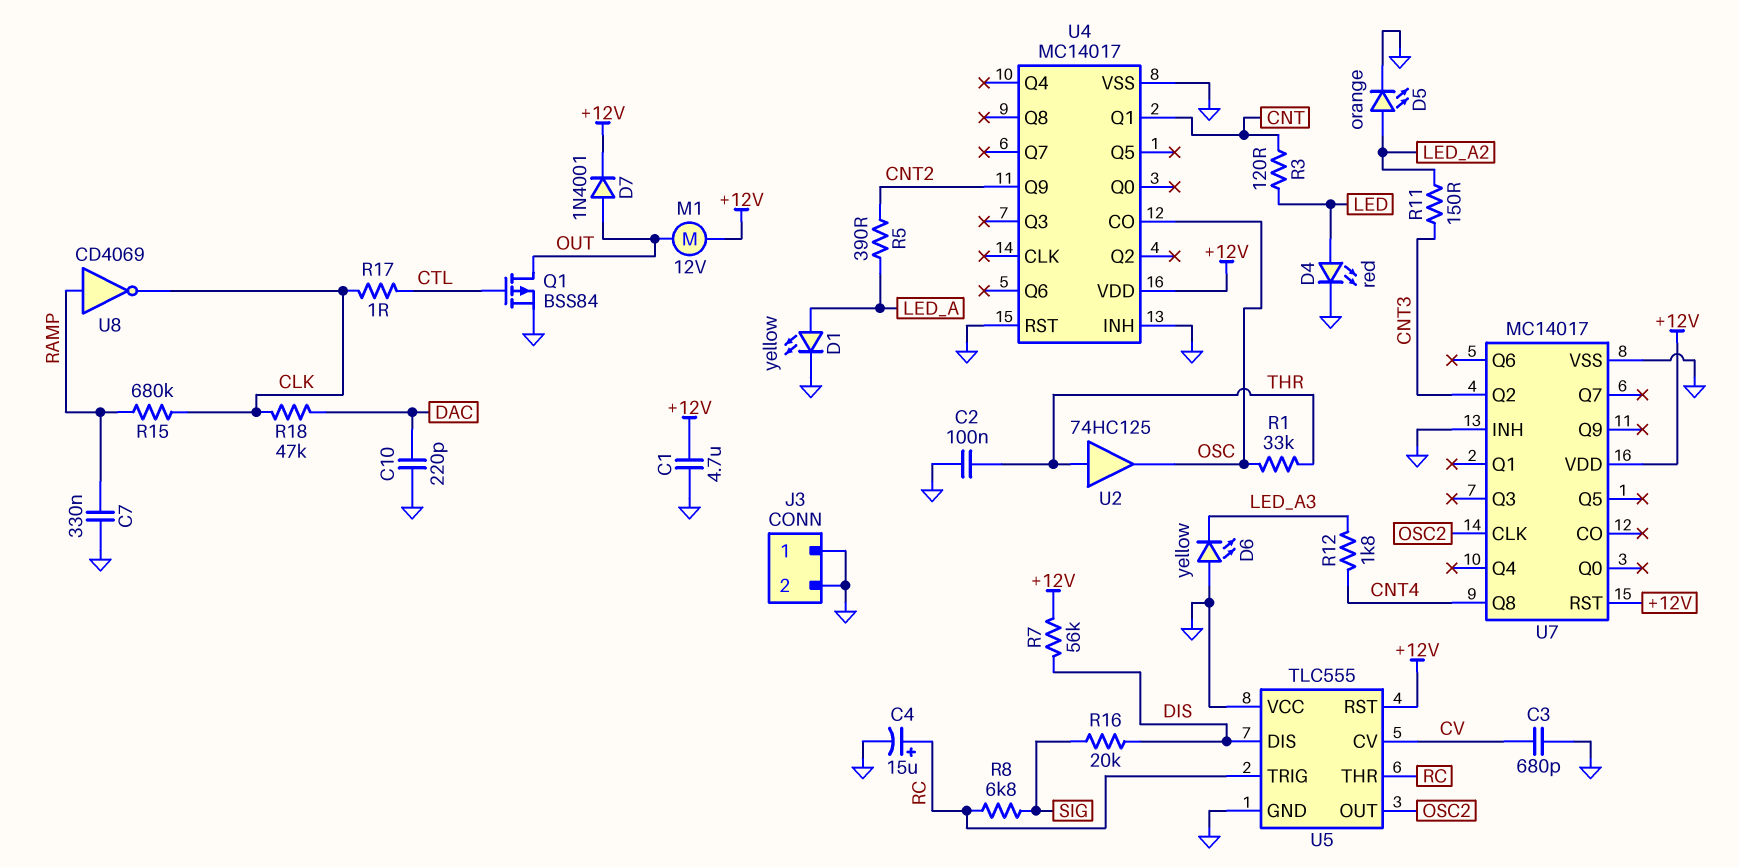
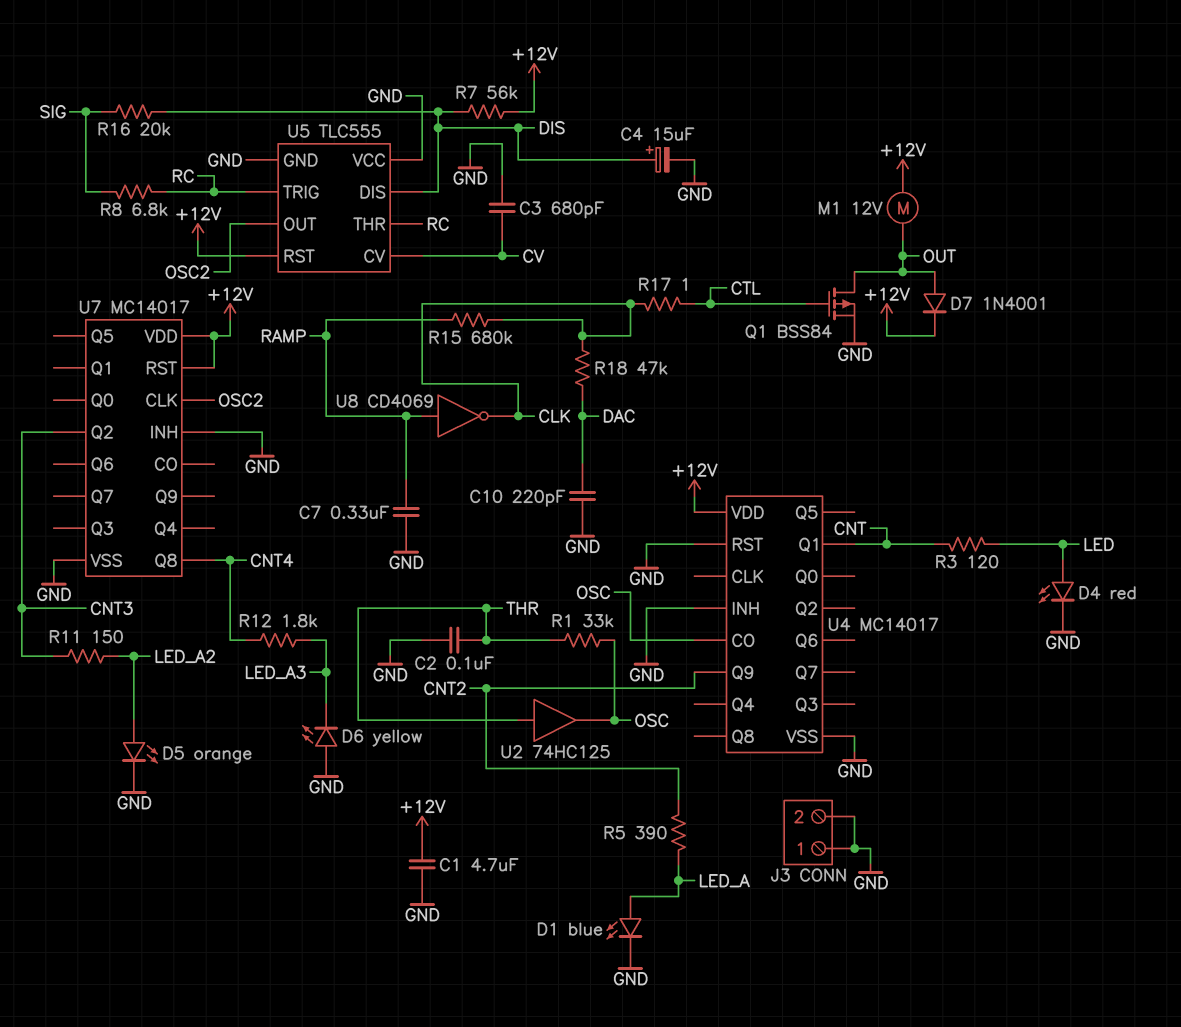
C4: 15uF (plus RC, minus GND) -> 15uF (plus DIS, minus GND)
D1: LED yellow (A LED_A, K GND) -> LED blue (A LED_A, K GND)

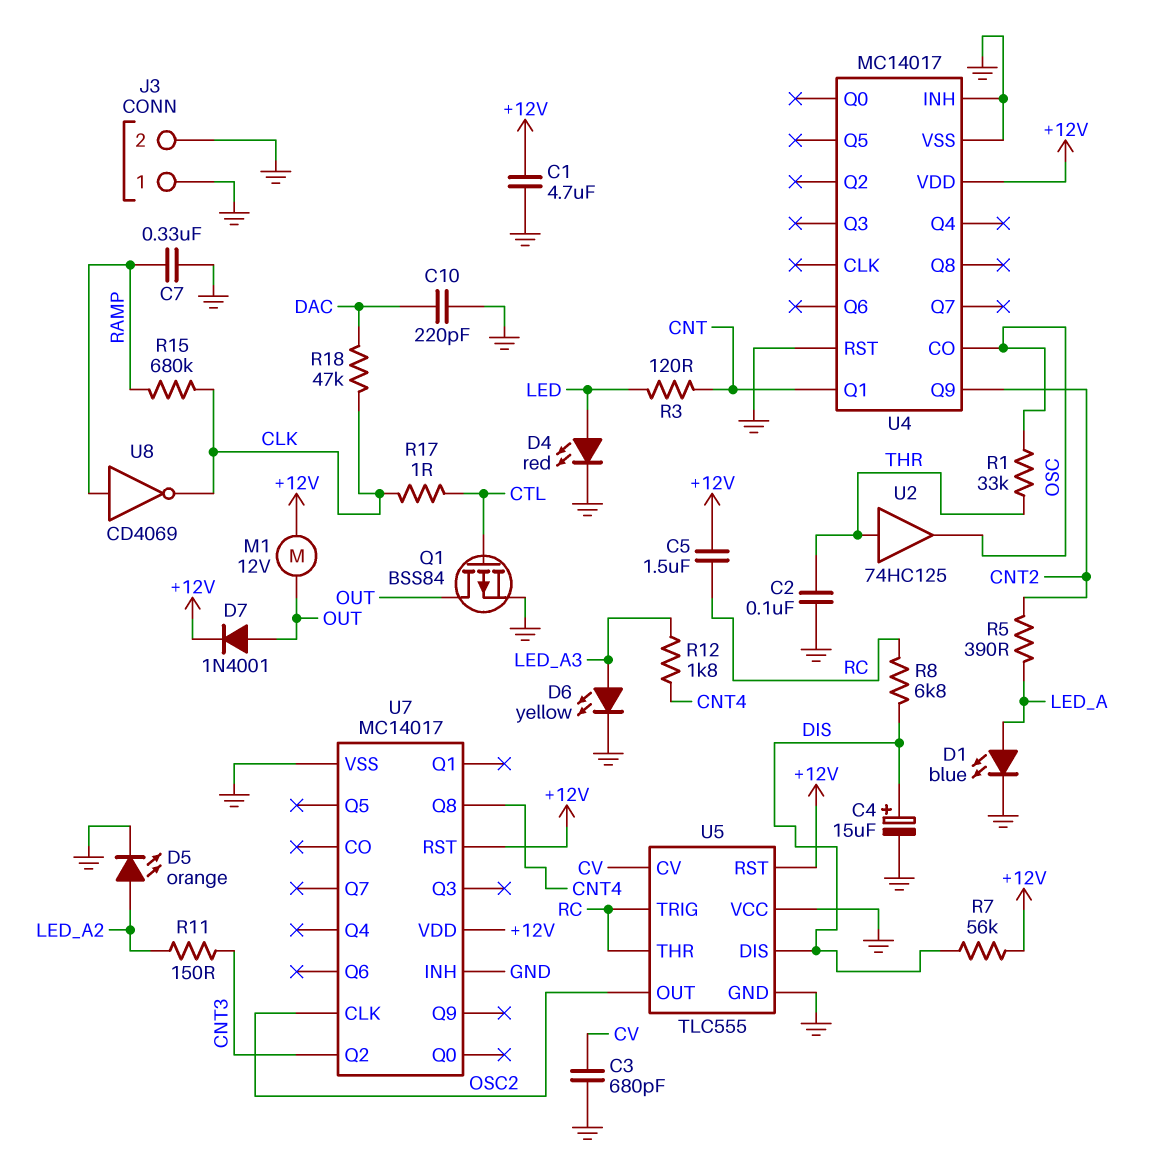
C5: none -> 1.5uF (+12V, RC)
D6: LED yellow (A GND, K LED_A3) -> LED yellow (A LED_A3, K GND)
R8: 6.8k (RC, SIG) -> 6.8k (DIS, RC)
R16: 20k (DIS, SIG) -> none

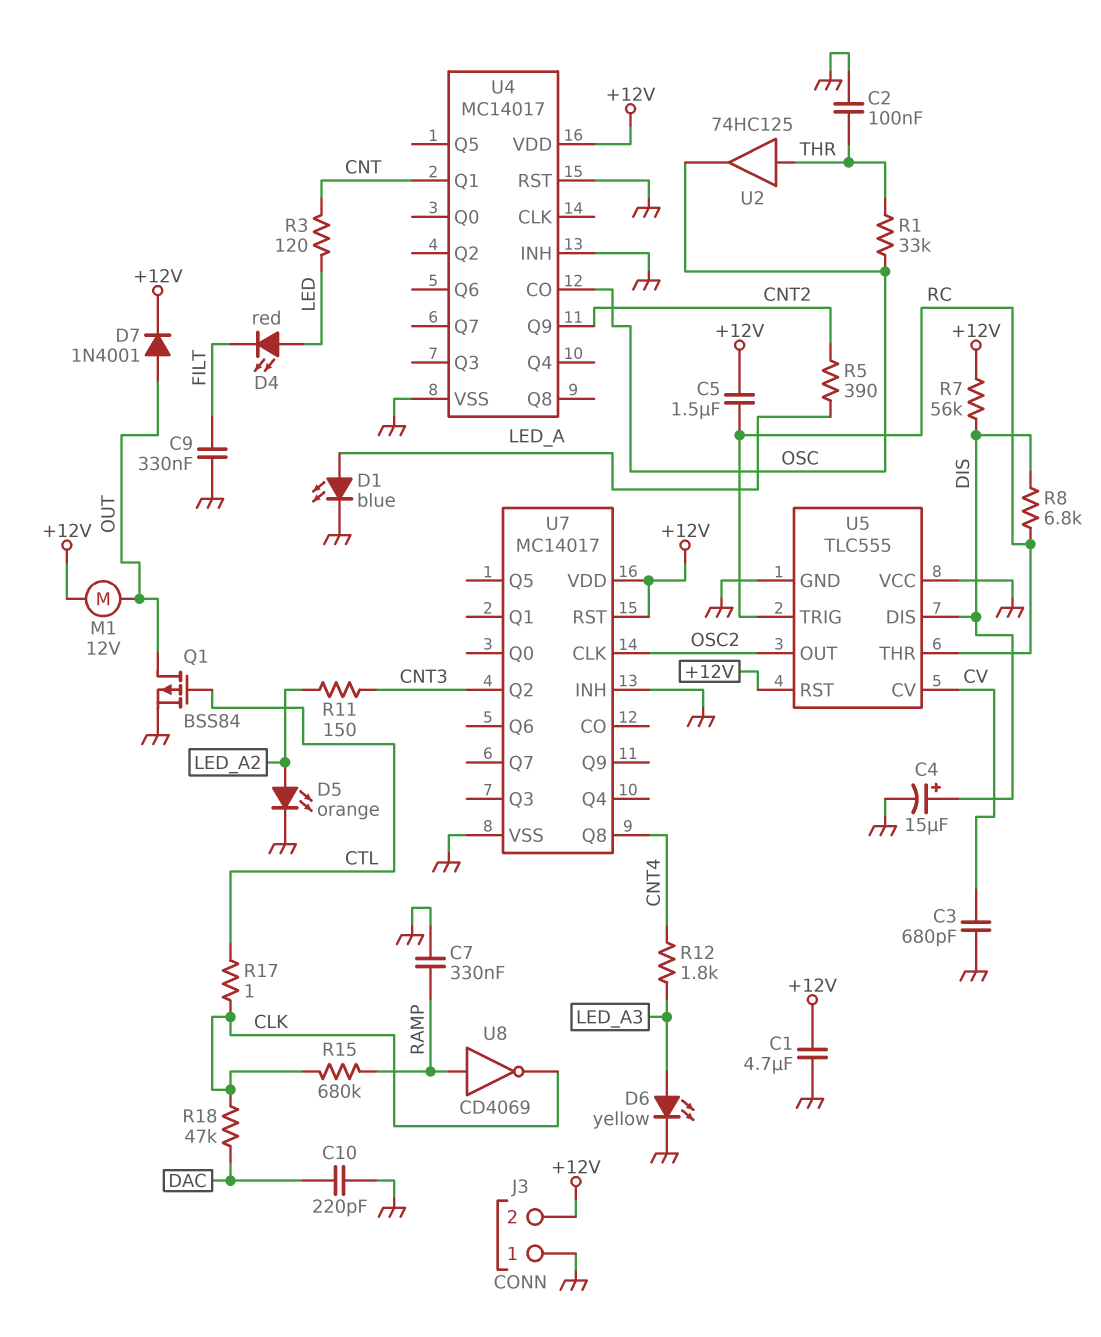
C9: none -> 330nF (FILT, GND)
D4: LED red (A LED, K GND) -> LED red (A LED, K FILT)
J3 pin 2: GND -> +12V

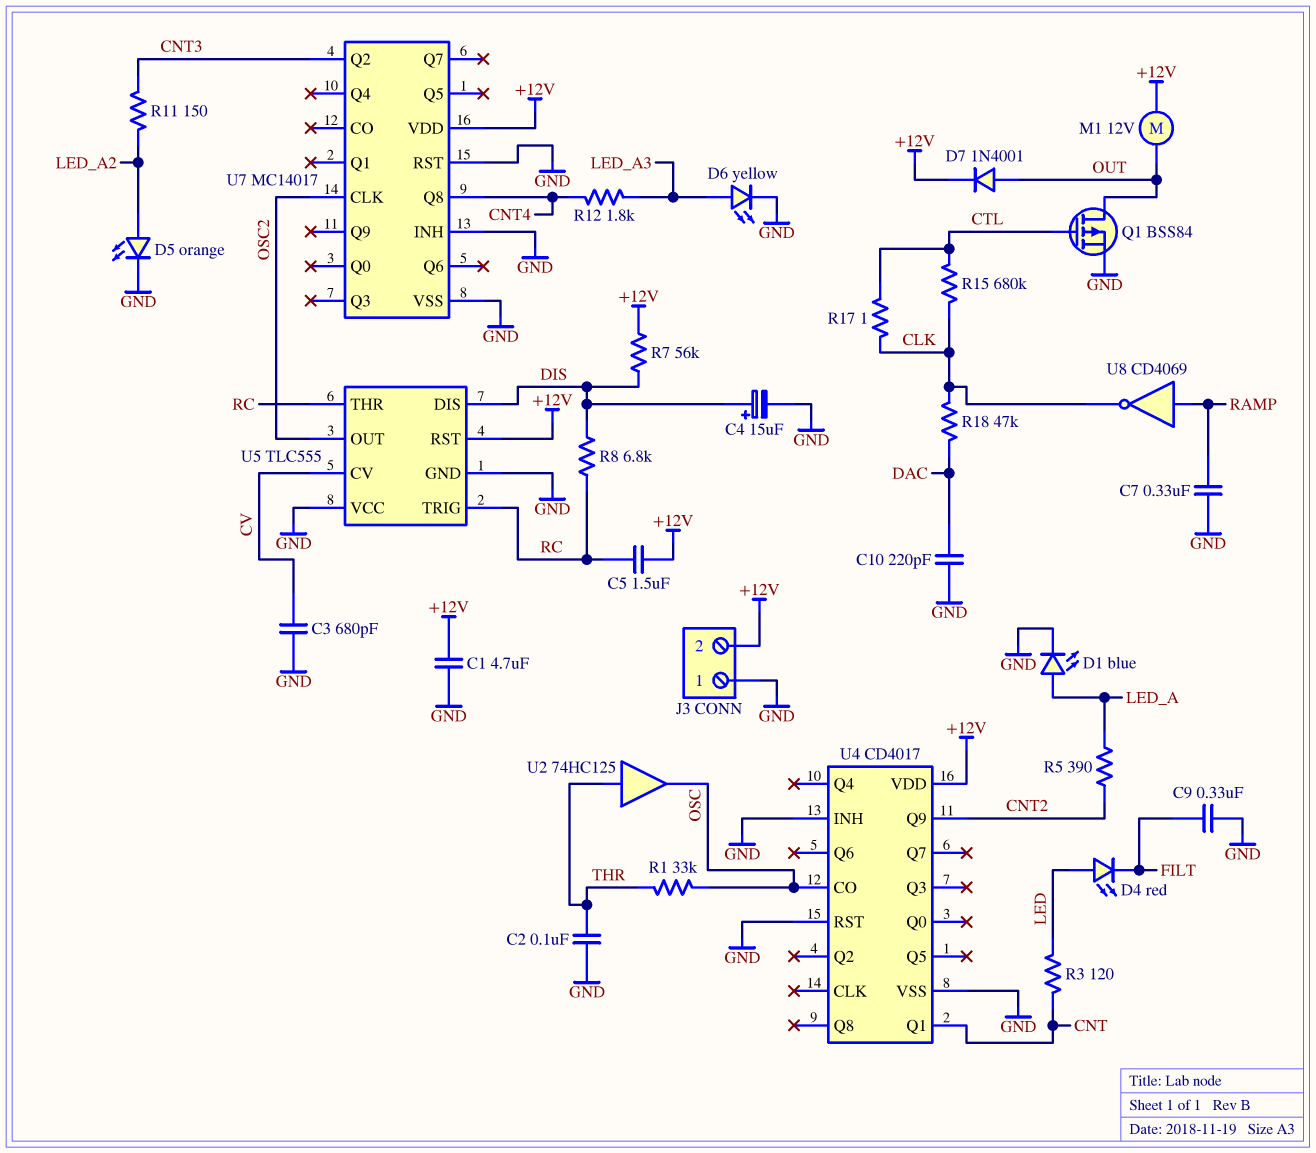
R15: 680k (CLK, RAMP) -> 680k (CLK, CTL)
U4: MC14017 -> CD4017
U7 pin RST: +12V -> GND

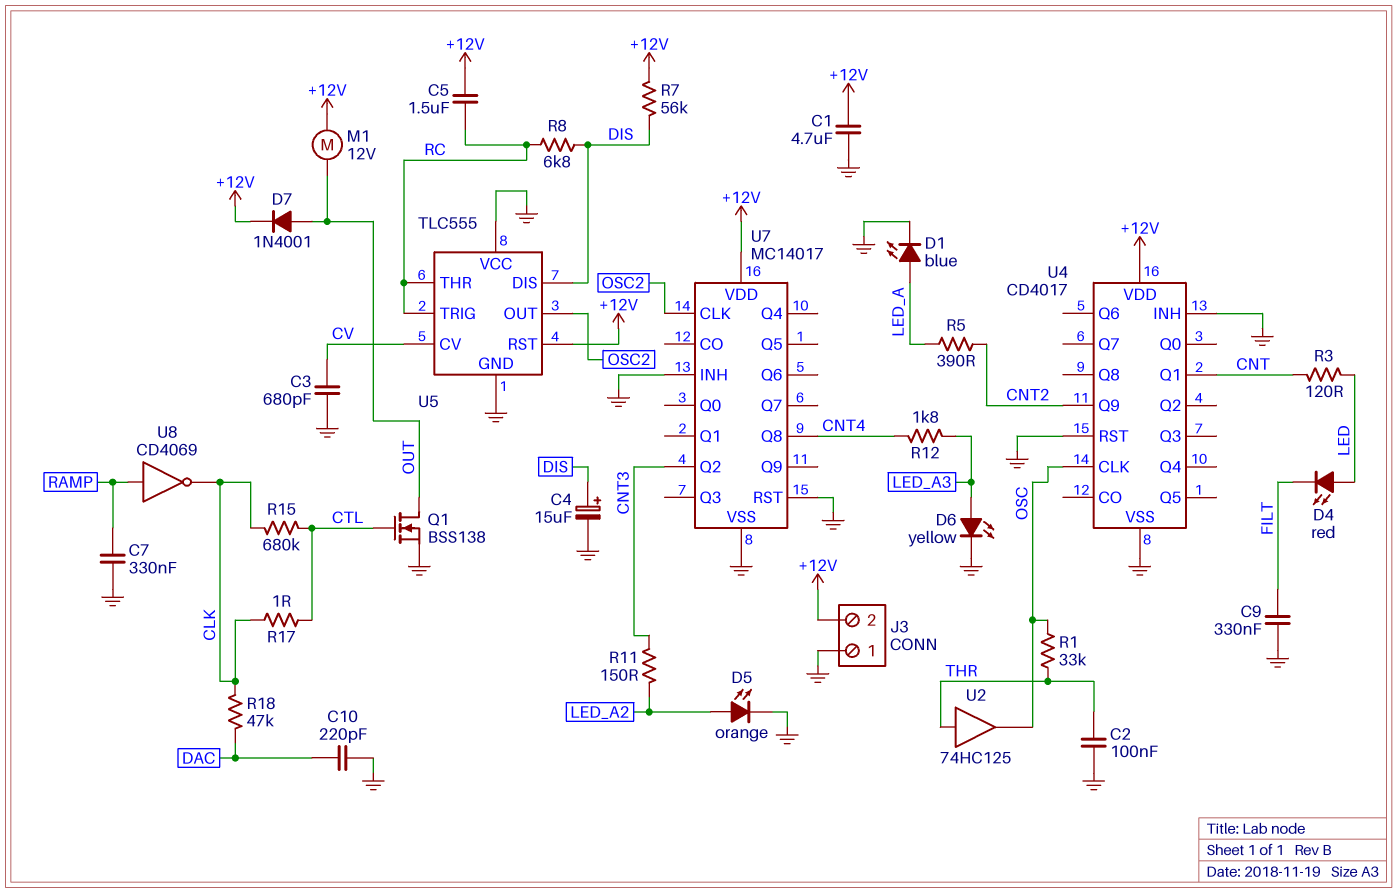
Q1: PMOS BSS84 (G CTL, D OUT, S GND) -> NMOS BSS138 (G CTL, D OUT, S GND)
U4 pin CLK: none -> OSC
U4 pin CO: OSC -> none

